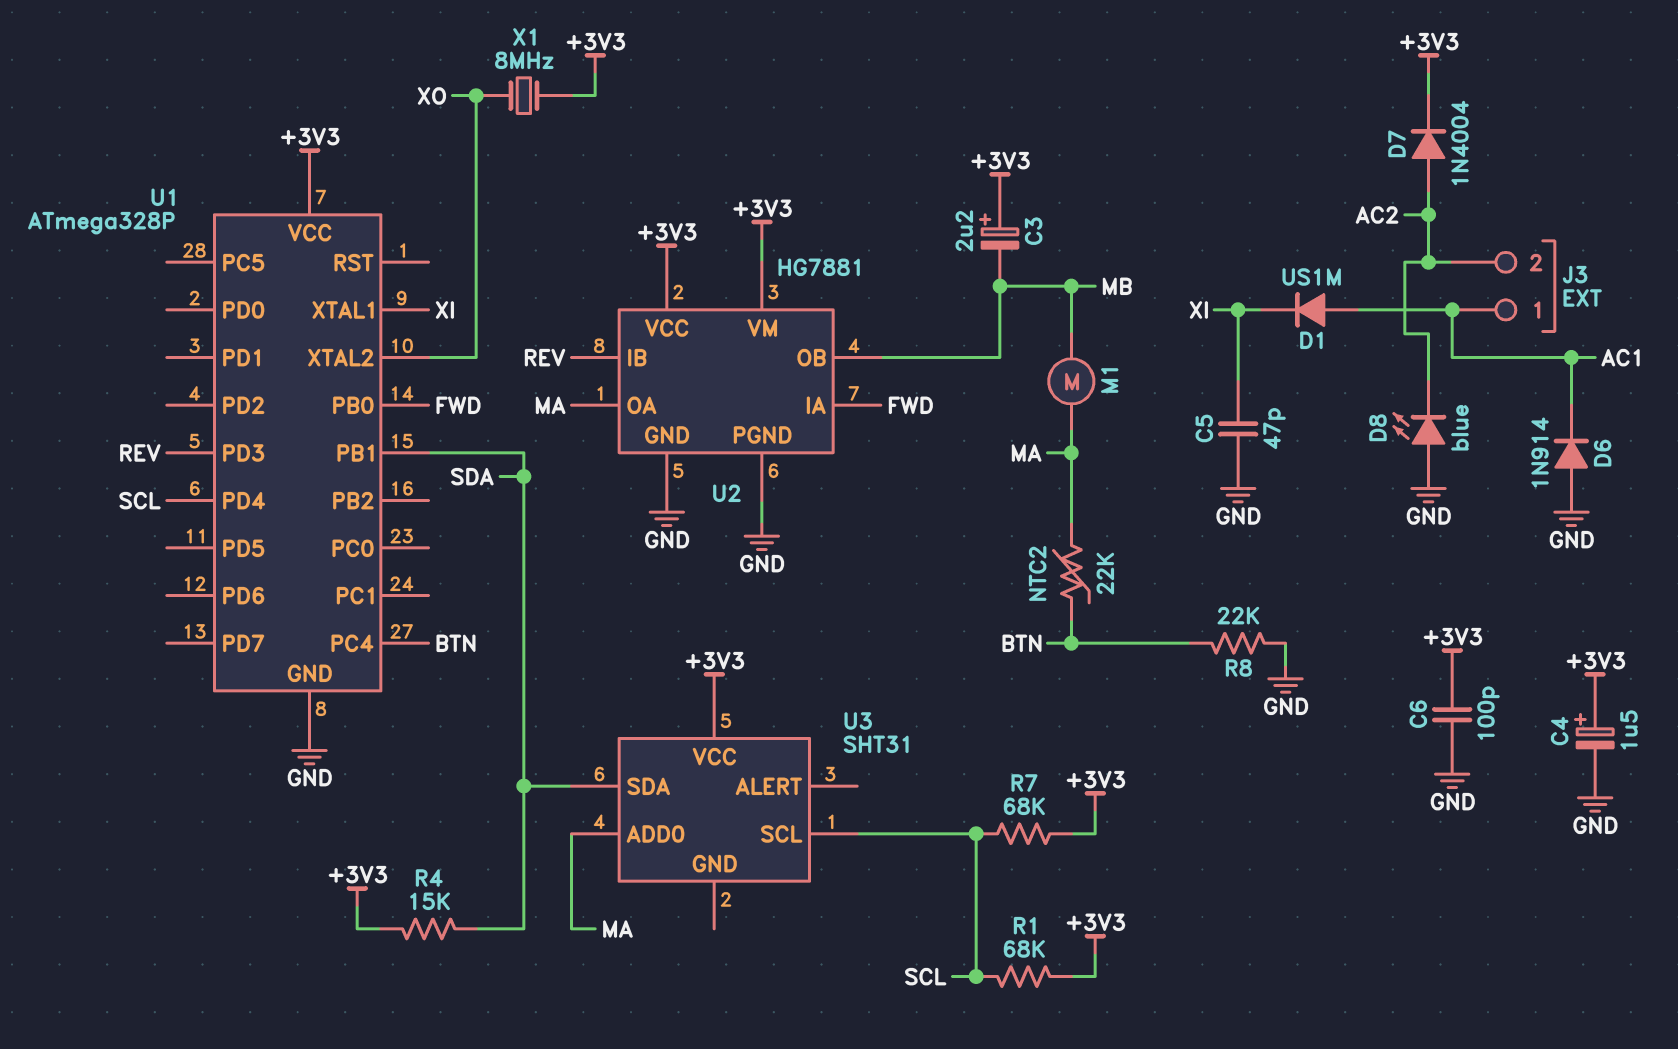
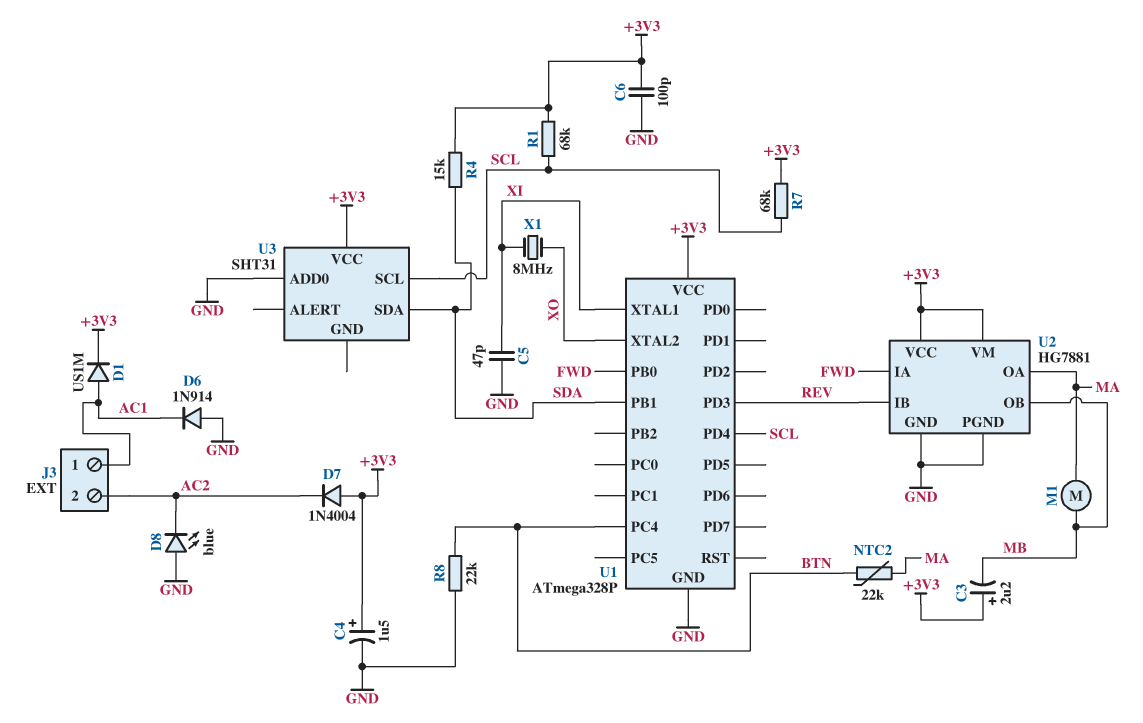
D1: diode US1M (A AC1, K XI) -> diode US1M (A AC1, K +3V3)
D7: diode 1N4004 (A AC2, K +3V3) -> diode 1N4004 (A +3V3, K AC2)
U3 pin ADD0: MA -> GND
X1: 8MHz (+3V3, XO) -> 8MHz (XI, XO)

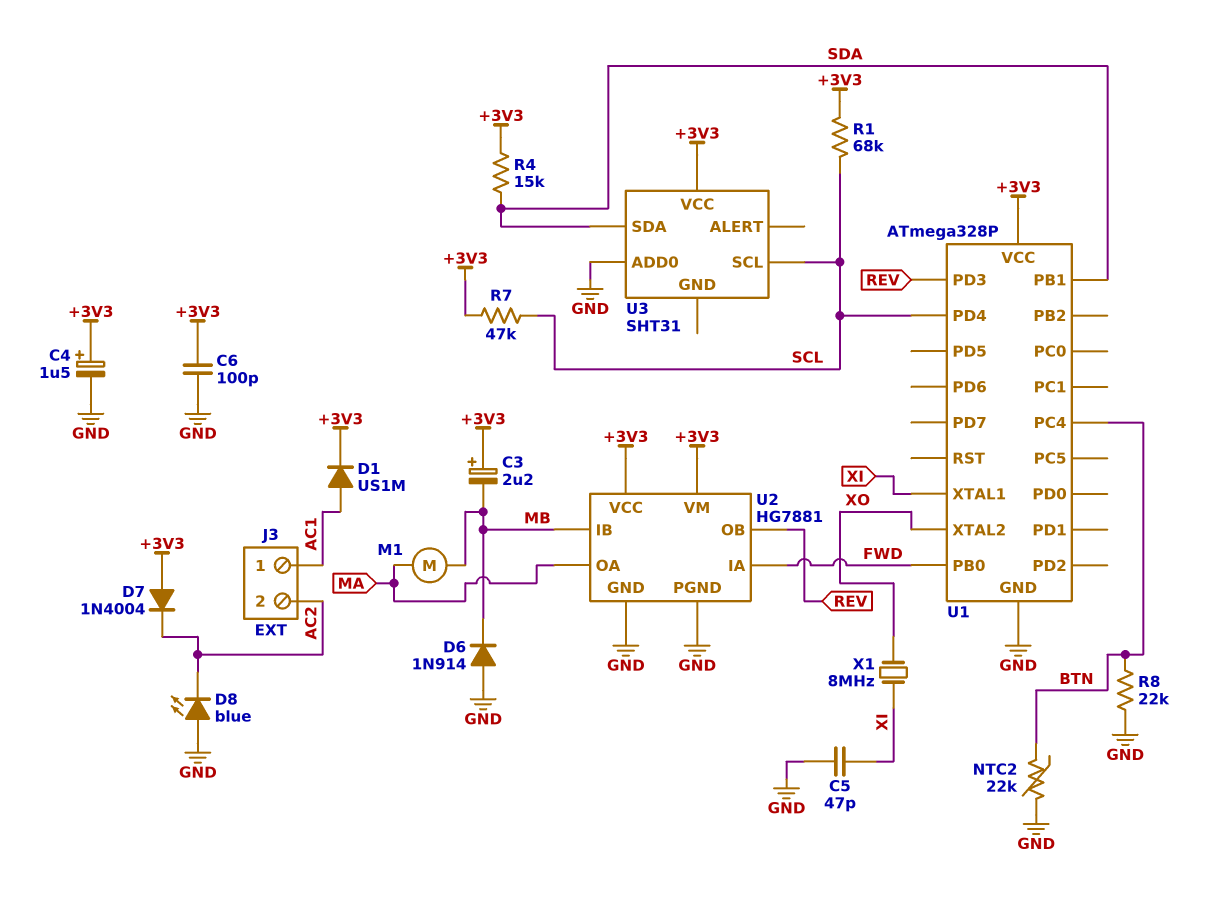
D6: diode 1N914 (A GND, K AC1) -> diode 1N914 (A GND, K MB)
NTC2: 22k (BTN, MA) -> 22k (BTN, GND)
R7: 68k (+3V3, SCL) -> 47k (+3V3, SCL)
U2 pin IB: REV -> MB
U2 pin OB: MB -> REV

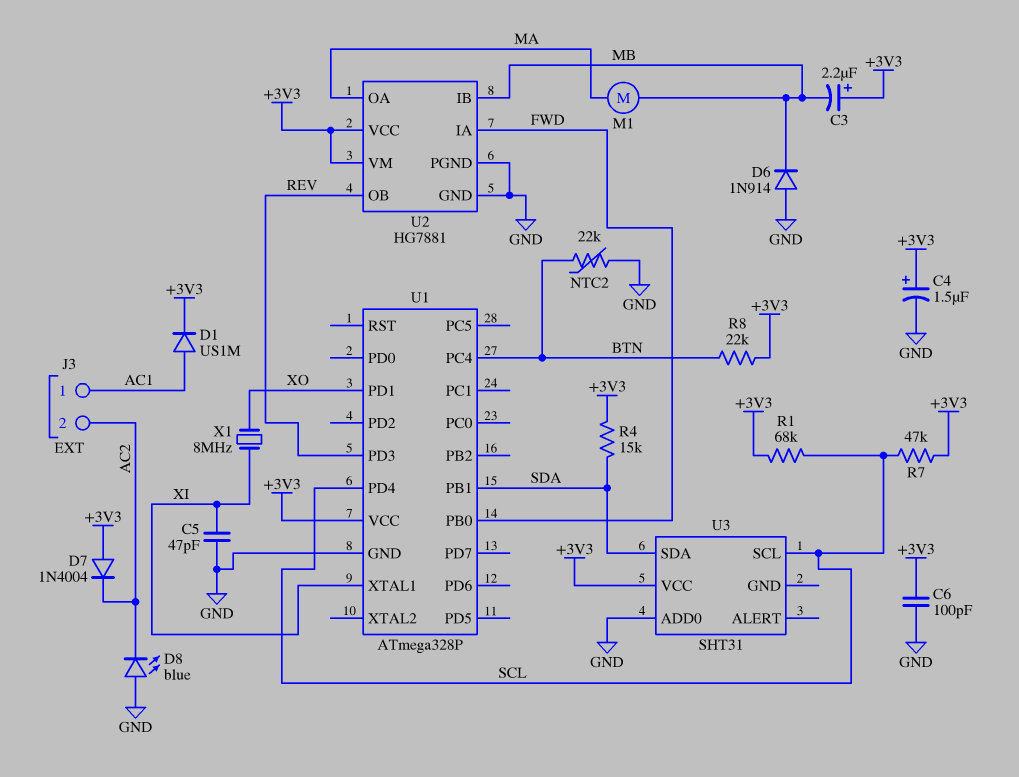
R8: 22k (BTN, GND) -> 22k (+3V3, BTN)
U1 pin PD1: none -> XO
U1 pin XTAL2: XO -> none

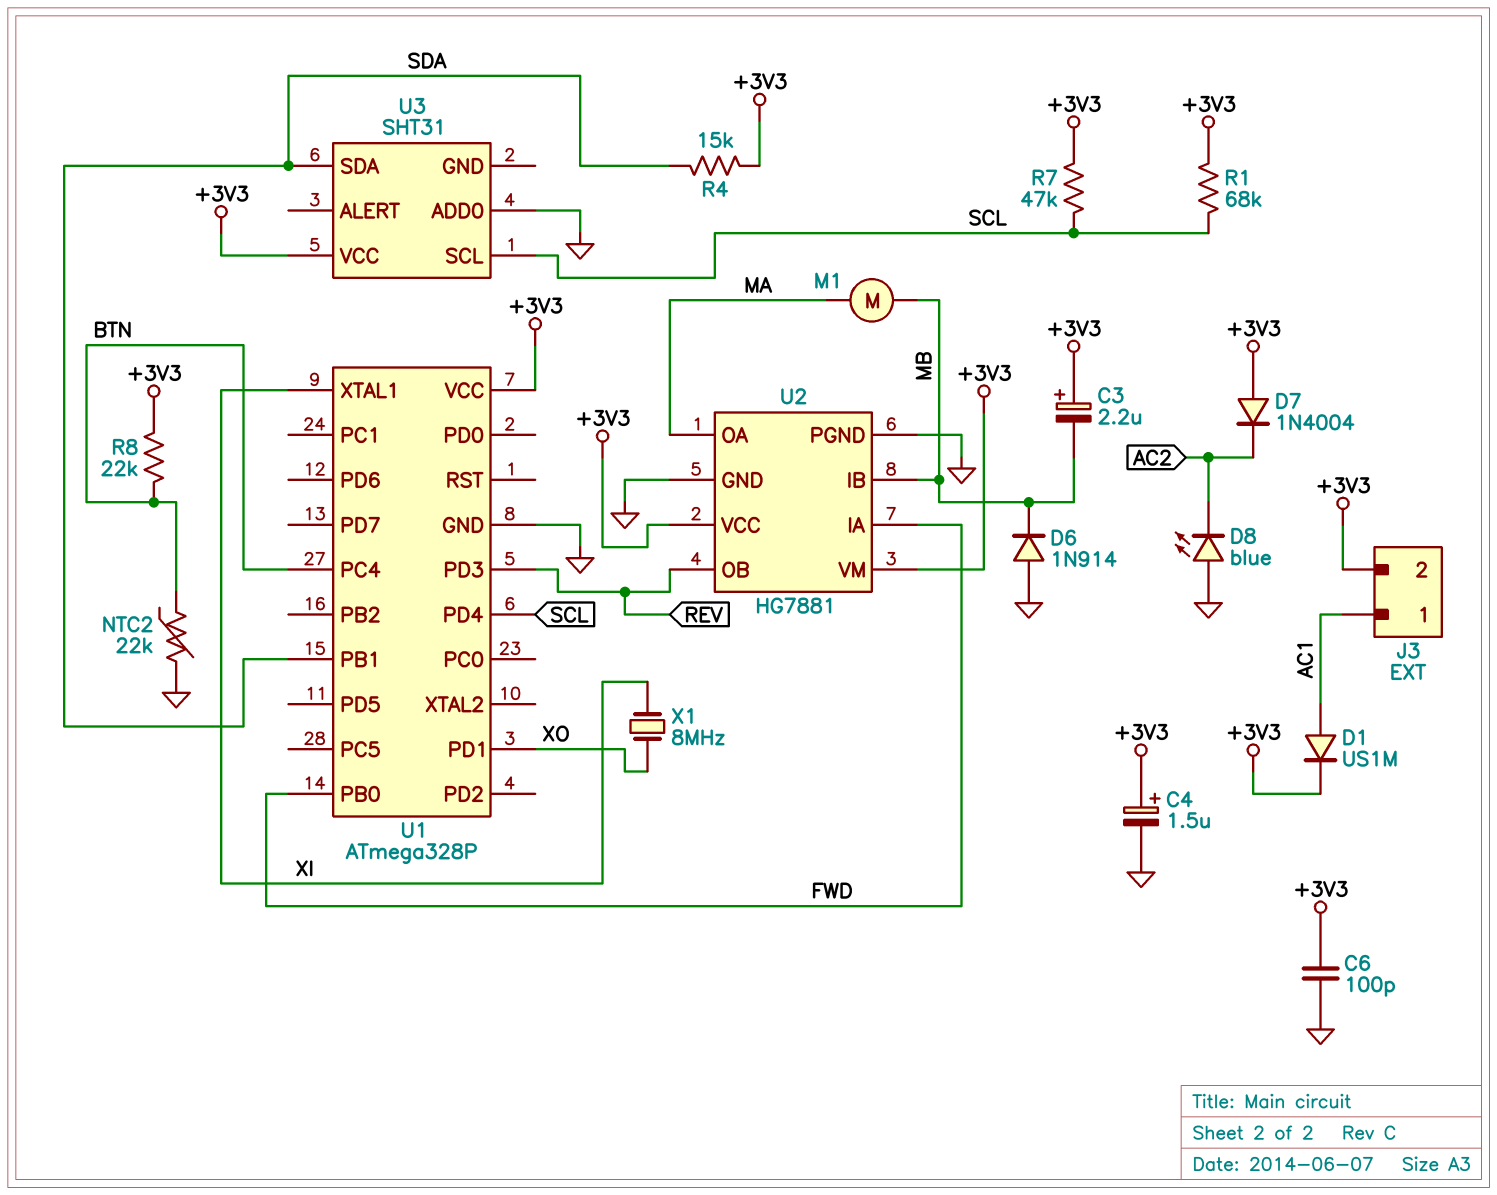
C5: 47pF (GND, XI) -> none
J3 pin 2: AC2 -> +3V3

